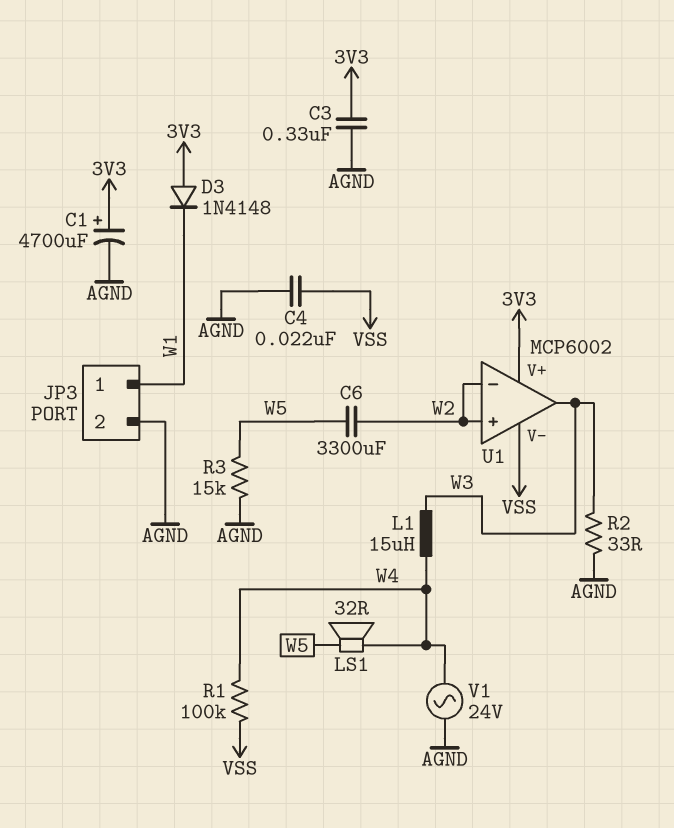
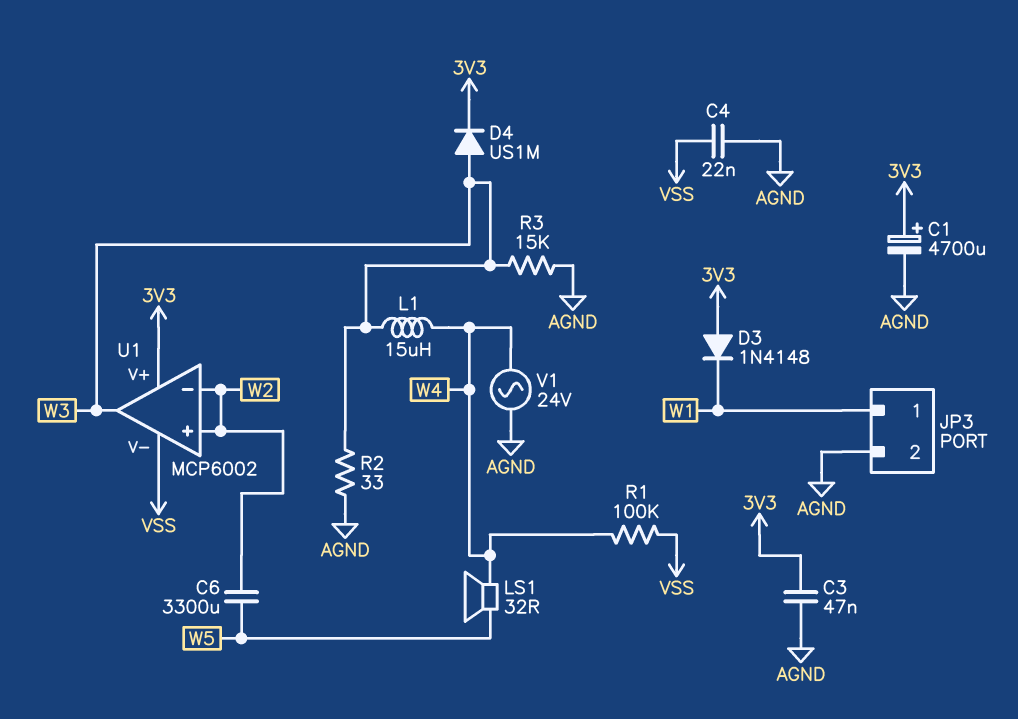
C3: 330nF (3V3, AGND) -> 47nF (3V3, AGND)
D4: none -> diode US1M (A W3, K 3V3)
R3: 15k (AGND, W5) -> 15k (AGND, W3)

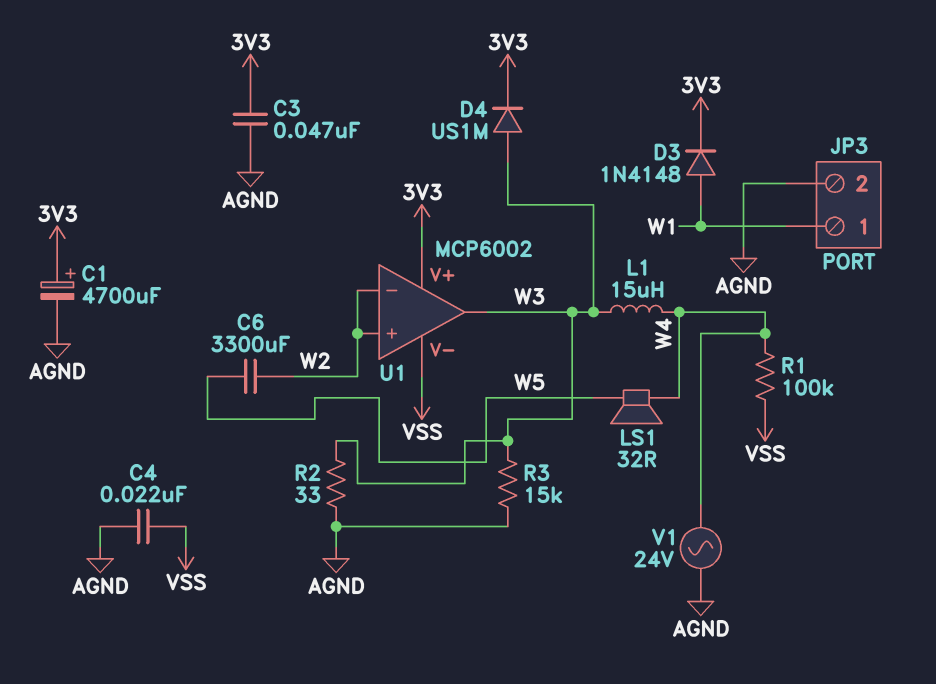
D3: diode 1N4148 (A 3V3, K W1) -> diode 1N4148 (A W1, K 3V3)

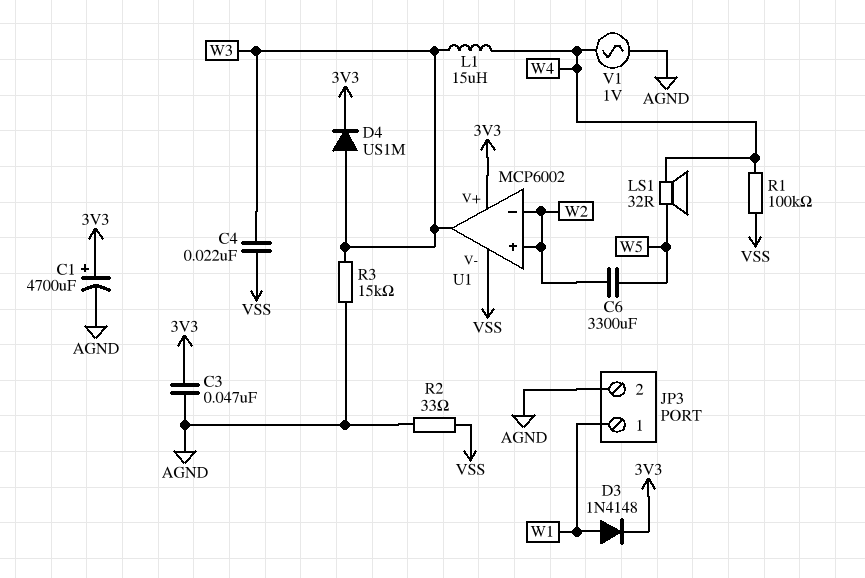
C4: 22nF (AGND, VSS) -> 22nF (VSS, W3)
R2: 33 (AGND, W3) -> 33 (AGND, VSS)
V1: AC 24V (AGND, W4) -> AC 1V (AGND, W4)

